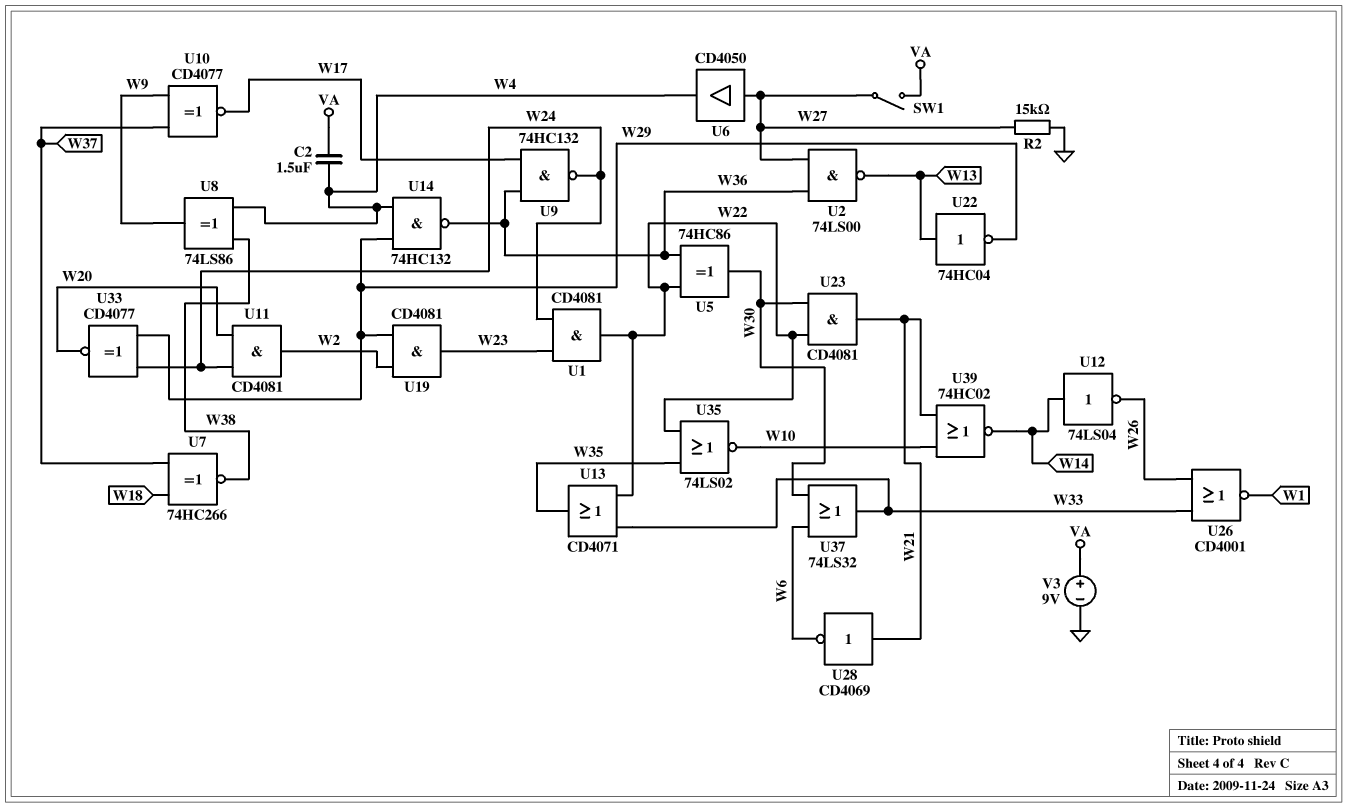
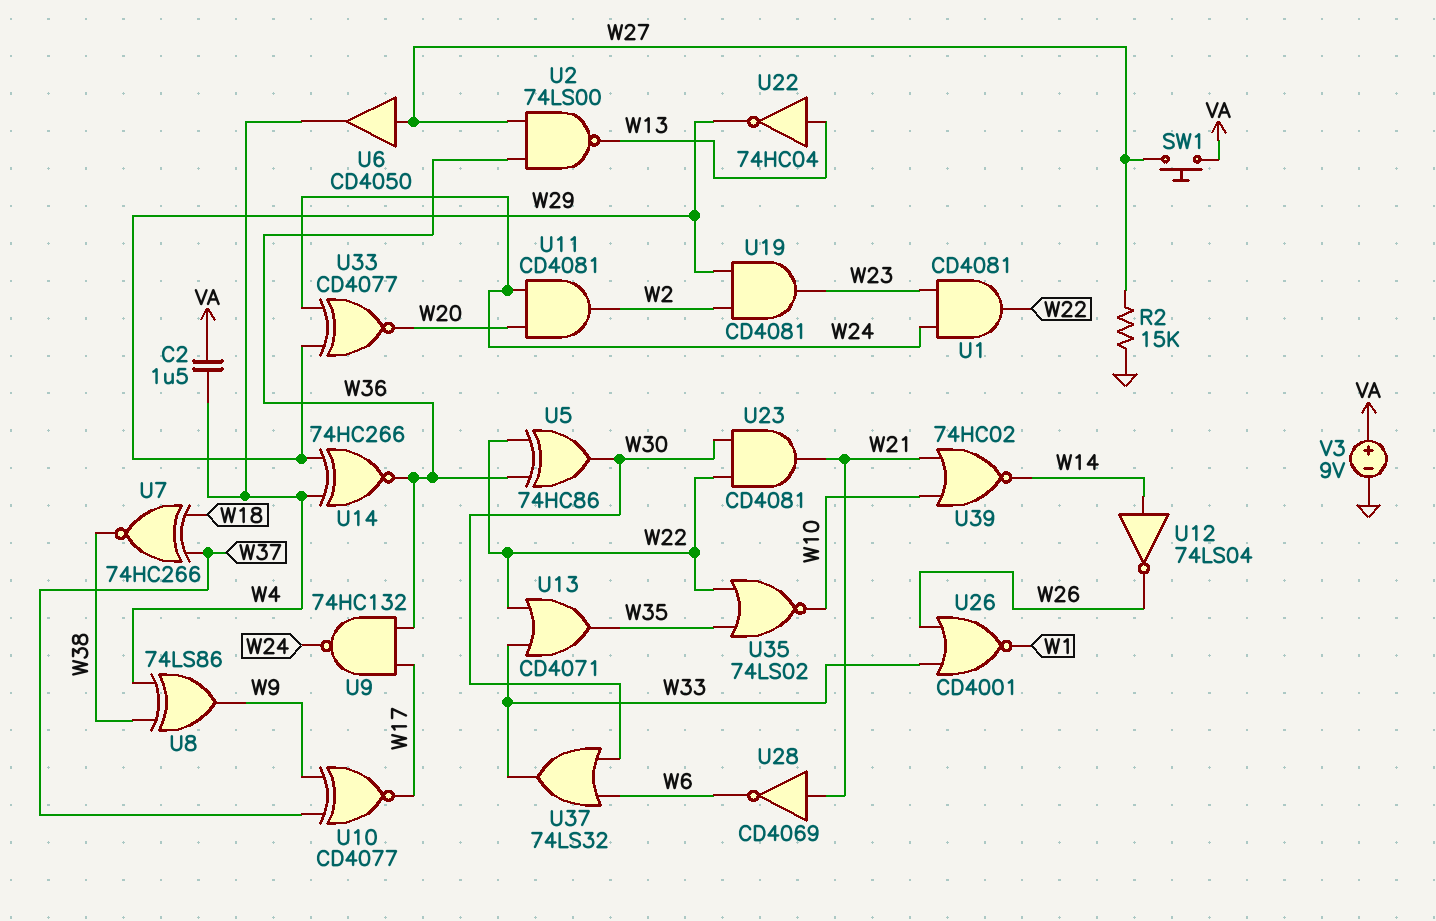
SW1: switch (VA, W27) -> button (VA, W27)
U14: NAND 74HC132 (in W4, in W29, out W36) -> XNOR 74HC266 (in W4, in W29, out W36)

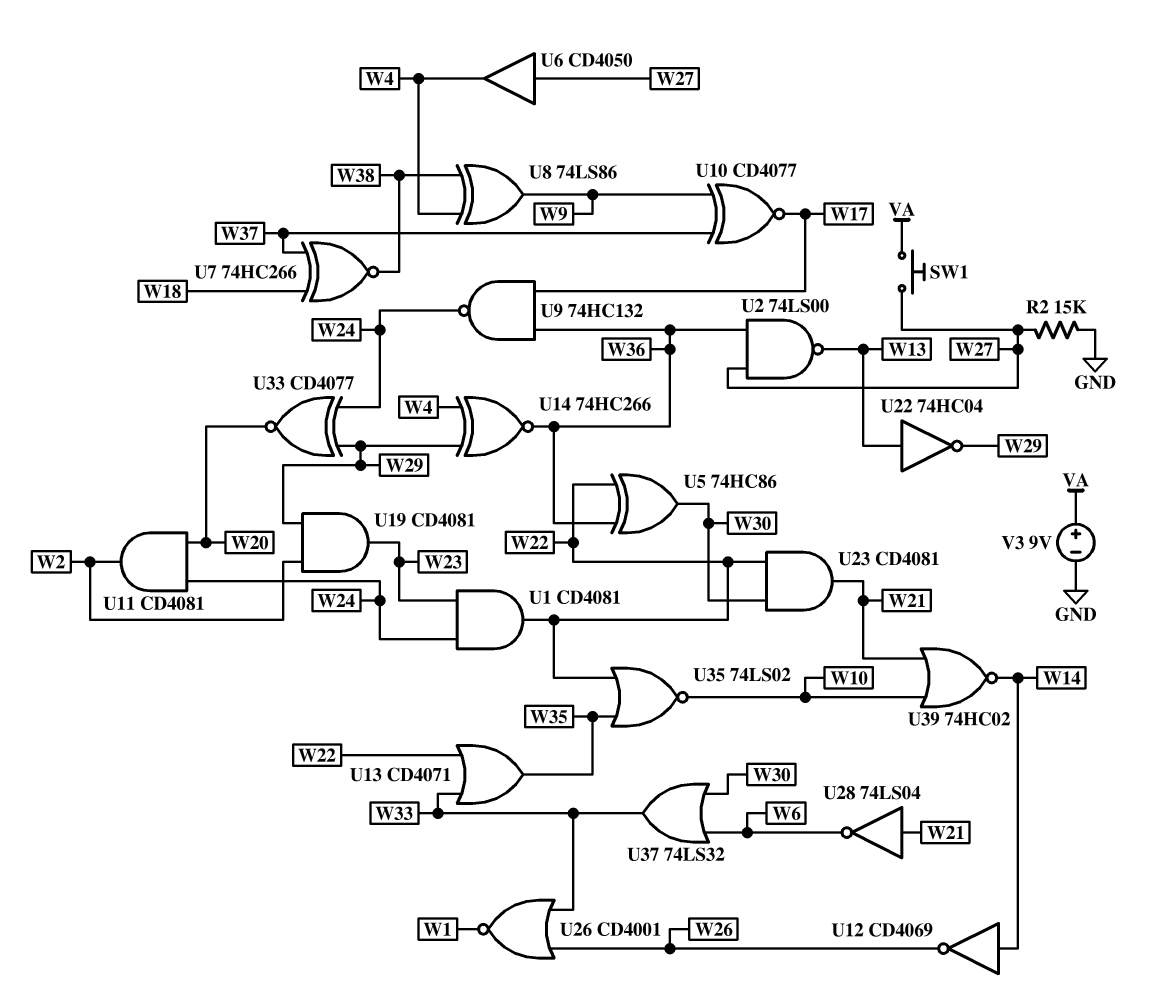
C2: 1.5uF (VA, W4) -> none
U12: NOT 74LS04 (in W14, out W26) -> NOT CD4069 (in W14, out W26)
U28: NOT CD4069 (in W21, out W6) -> NOT 74LS04 (in W21, out W6)

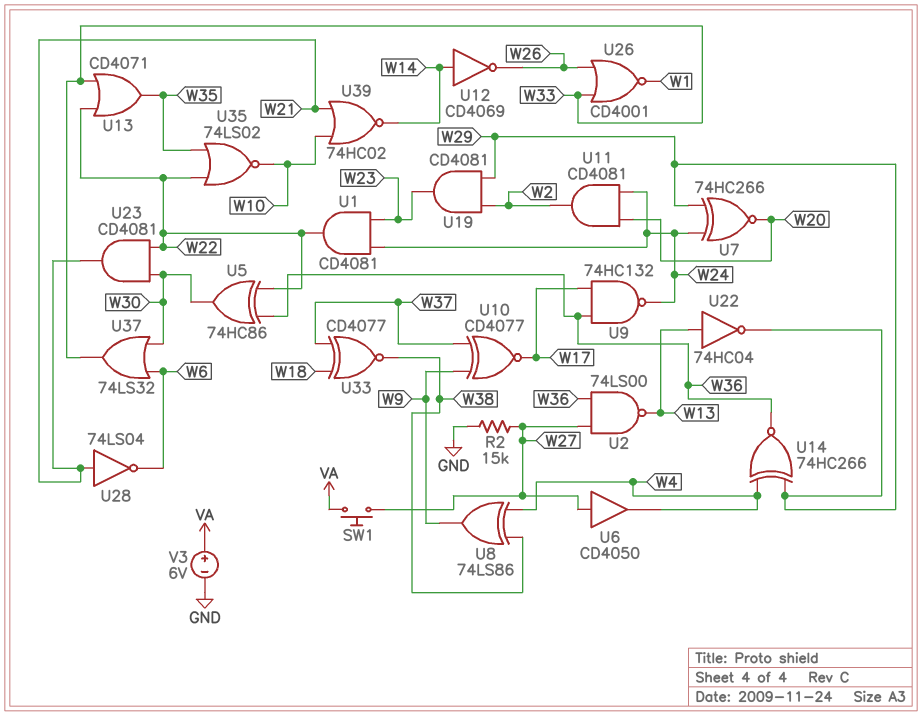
U7: XNOR 74HC266 (in W18, in W37, out W38) -> XNOR 74HC266 (in W24, in W29, out W20)
U33: XNOR CD4077 (in W24, in W29, out W20) -> XNOR CD4077 (in W18, in W37, out W38)
V3: 9V (plus VA, minus GND) -> 6V (plus VA, minus GND)

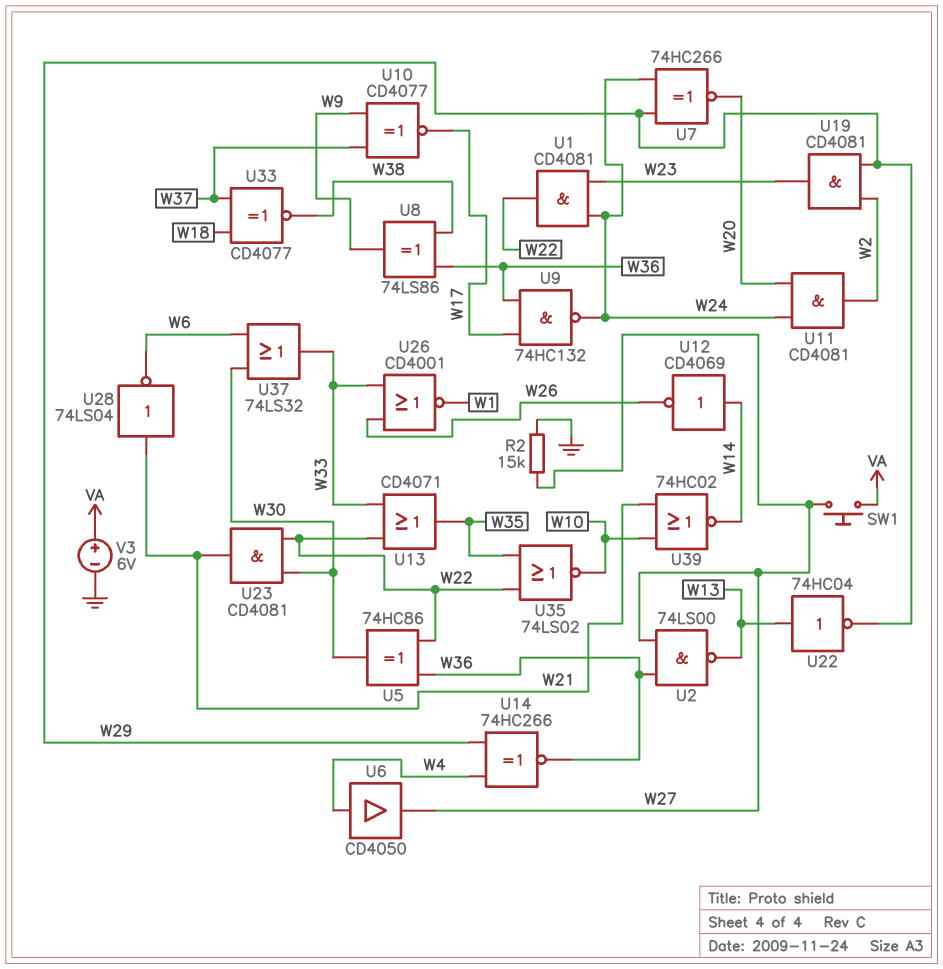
U6: buffer CD4050 (in W27, out W4) -> buffer CD4050 (in W4, out W27)
U8: XOR 74LS86 (in W4, in W38, out W9) -> XOR 74LS86 (in W36, in W38, out W9)

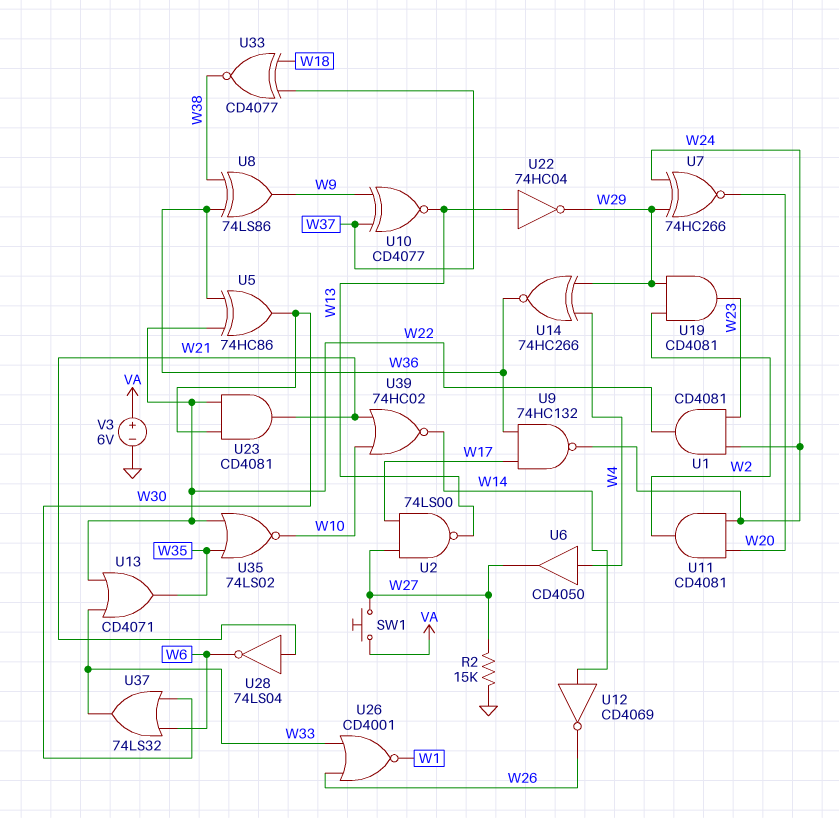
U2: NAND 74LS00 (in W27, in W36, out W13) -> NAND 74LS00 (in W17, in W27, out W13)
U10: XNOR CD4077 (in W9, in W37, out W17) -> XNOR CD4077 (in W9, in W37, out W13)

